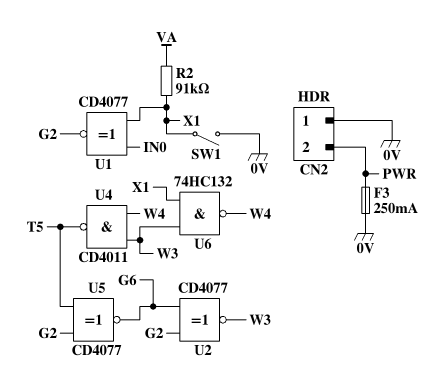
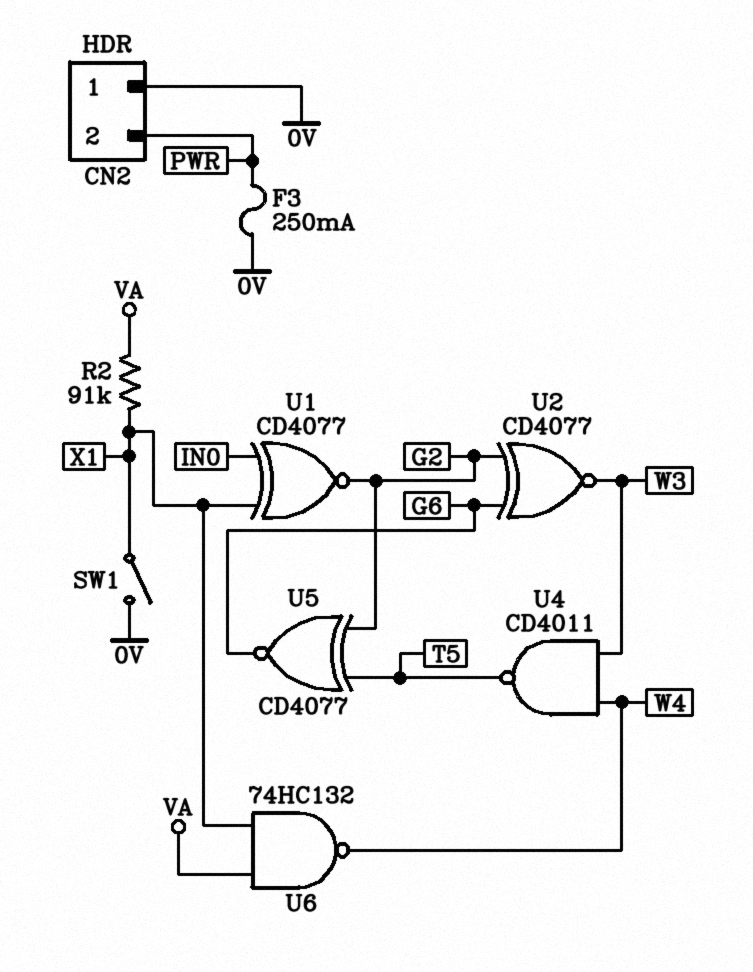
U6: NAND 74HC132 (in W3, in X1, out W4) -> NAND 74HC132 (in VA, in X1, out W4)

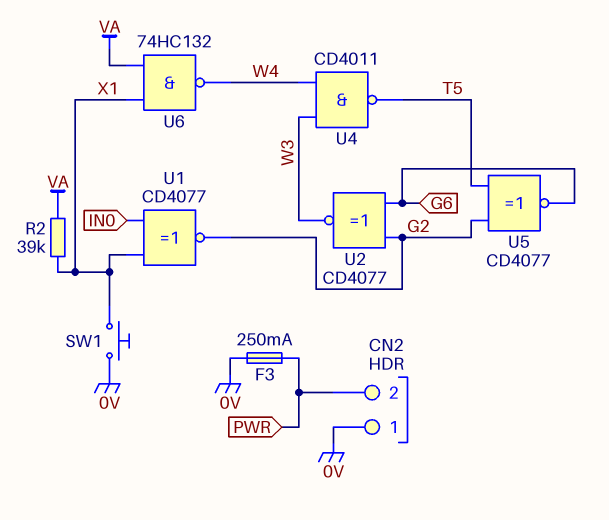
R2: 91k (VA, X1) -> 39k (VA, X1)
SW1: switch (0V, X1) -> button (0V, X1)

